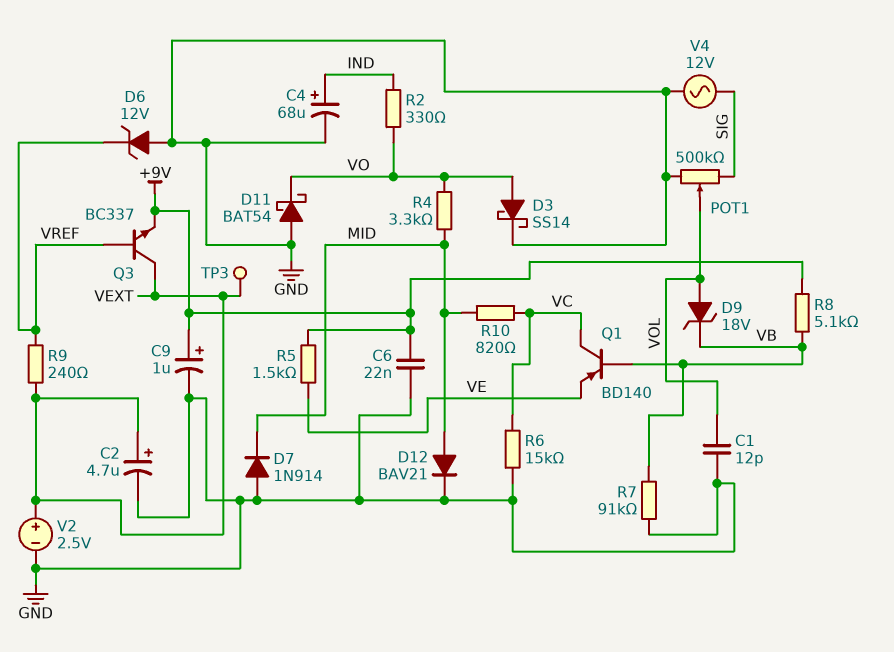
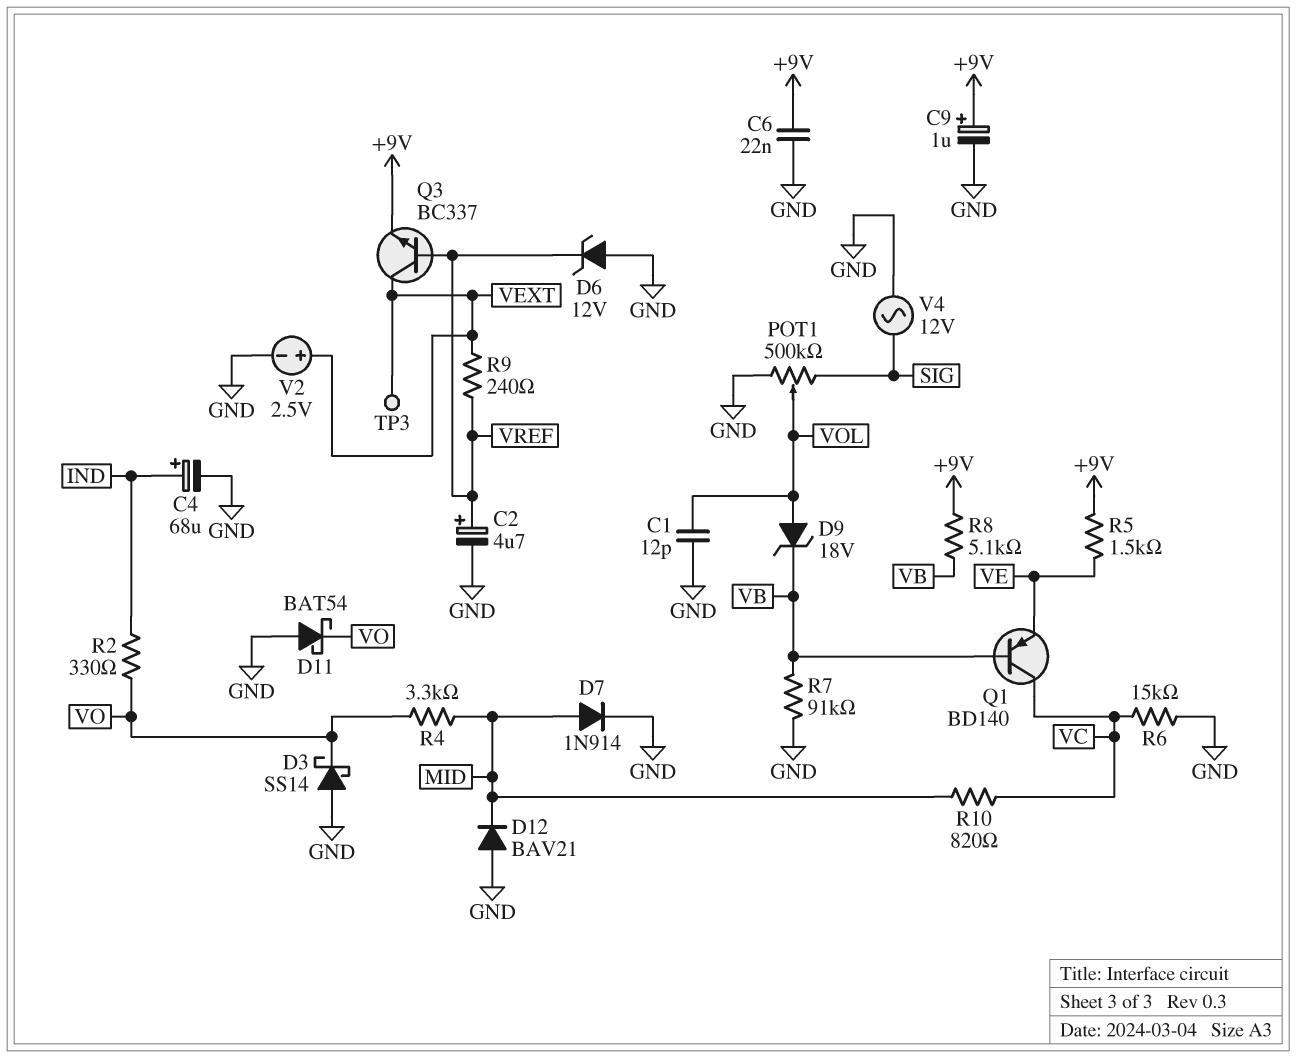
C2: 4.7uF (plus VEXT, minus GND) -> 4.7uF (plus VREF, minus GND)
D3: schottky SS14 (A VO, K GND) -> schottky SS14 (A GND, K VO)
D7: diode 1N914 (A GND, K MID) -> diode 1N914 (A MID, K GND)
D12: diode BAV21 (A MID, K GND) -> diode BAV21 (A GND, K MID)

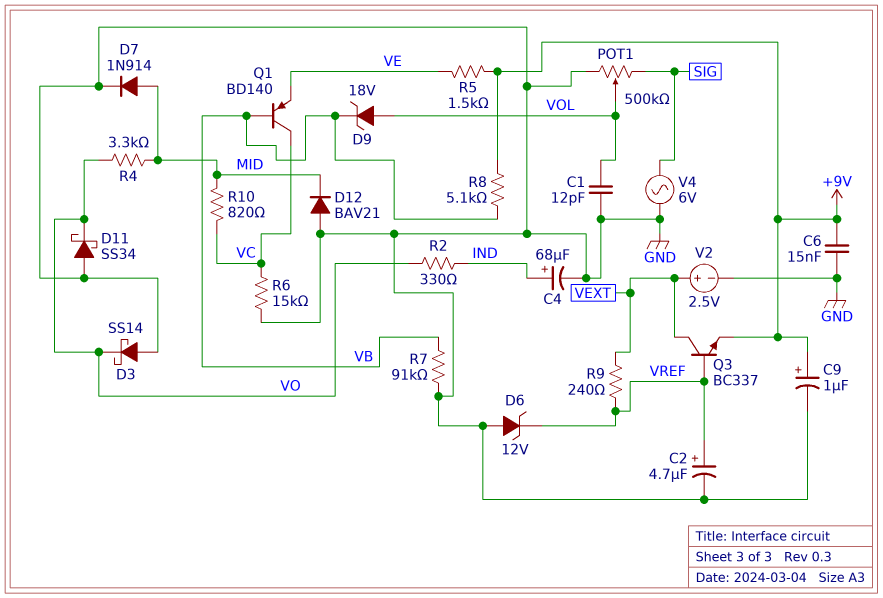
C6: 22nF (+9V, GND) -> 15nF (+9V, GND)
D11: schottky BAT54 (A GND, K VO) -> schottky SS34 (A GND, K VO)
TP3: test point (VEXT) -> none
V4: AC 12V (GND, SIG) -> AC 6V (GND, SIG)

